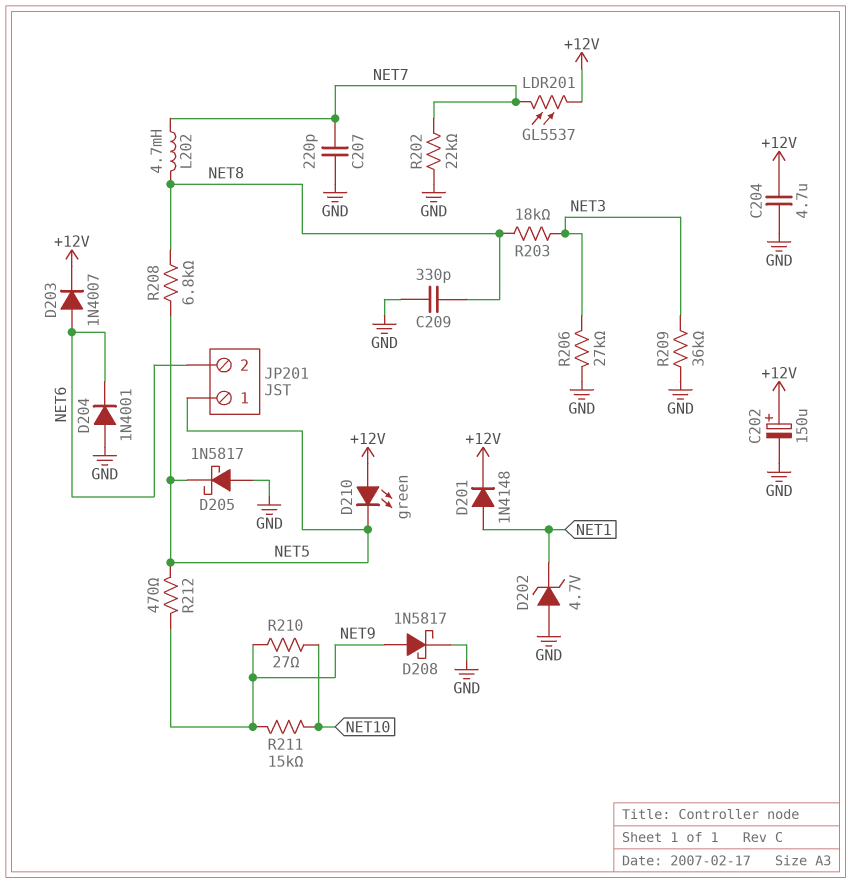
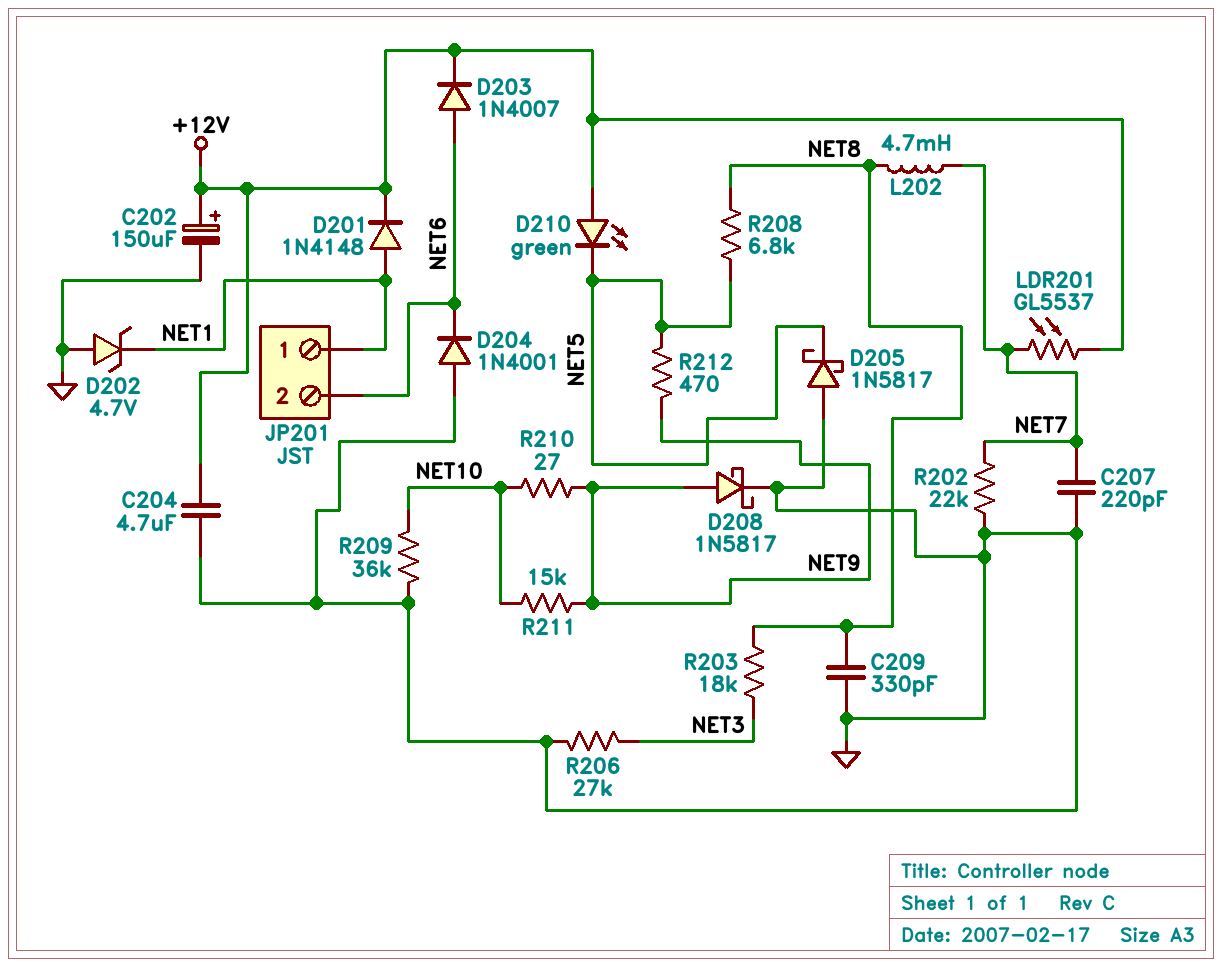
JP201 pin 1: NET5 -> NET1
R209: 36k (GND, NET3) -> 36k (GND, NET10)

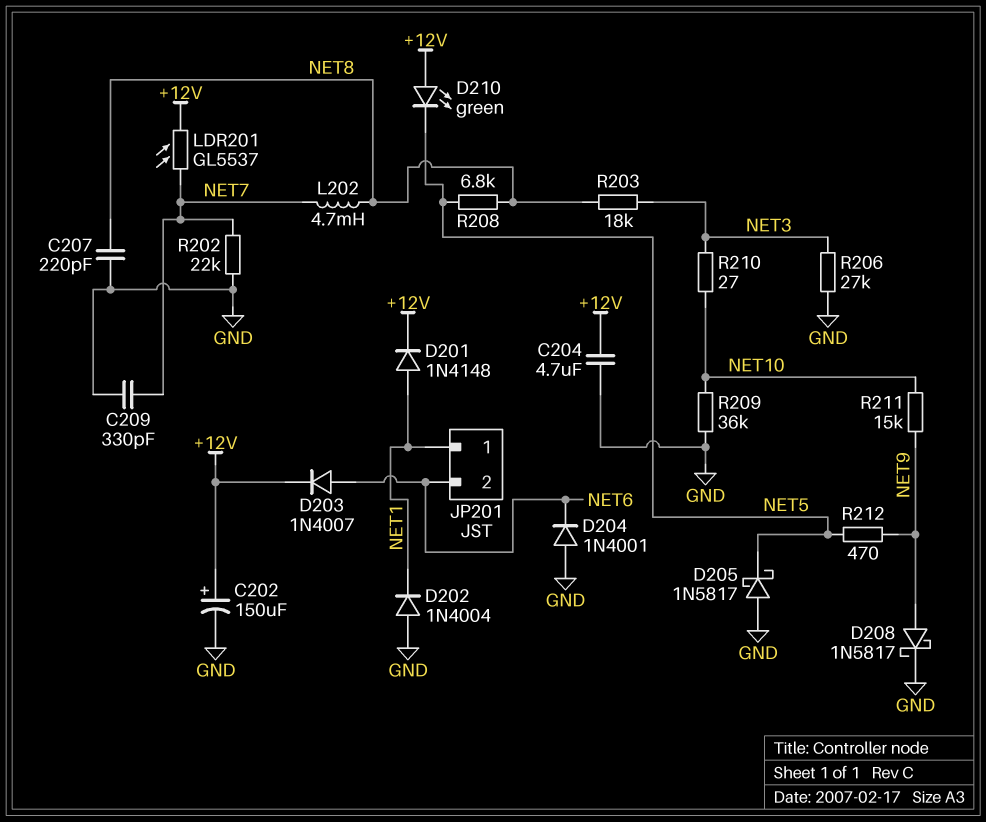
C207: 220pF (GND, NET7) -> 220pF (GND, NET8)
C209: 330pF (GND, NET8) -> 330pF (GND, NET7)
D202: zener 4.7V (A GND, K NET1) -> diode 1N4004 (A GND, K NET1)
R210: 27 (NET9, NET10) -> 27 (NET3, NET10)

